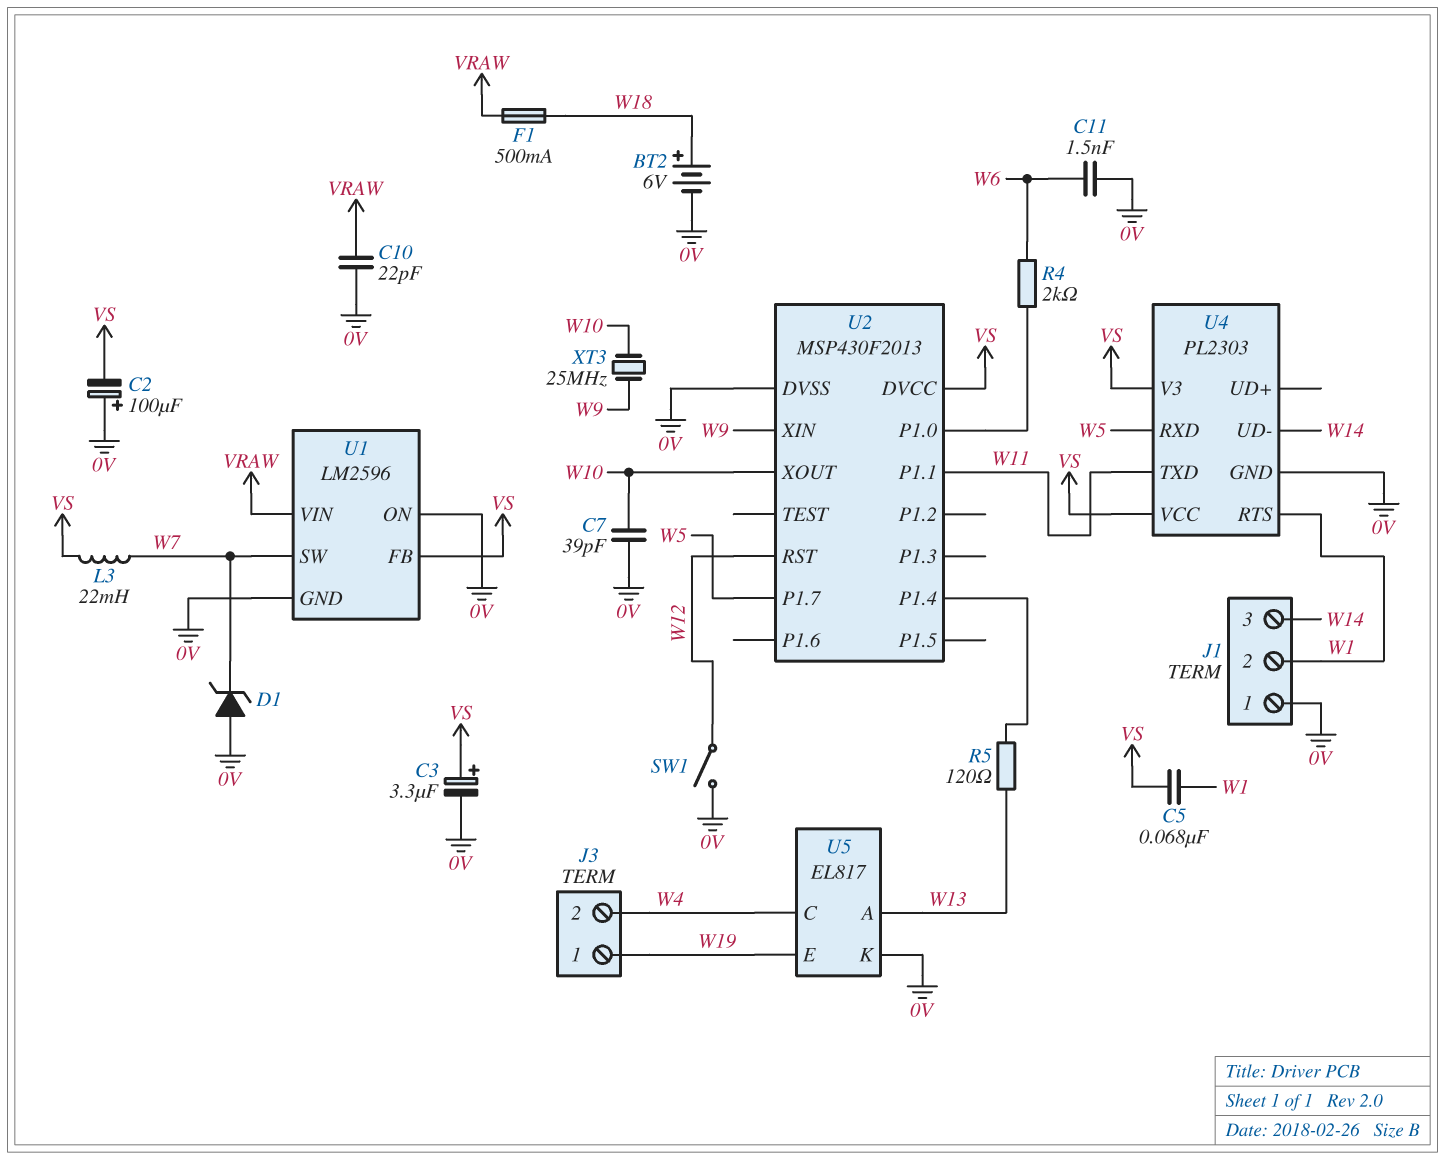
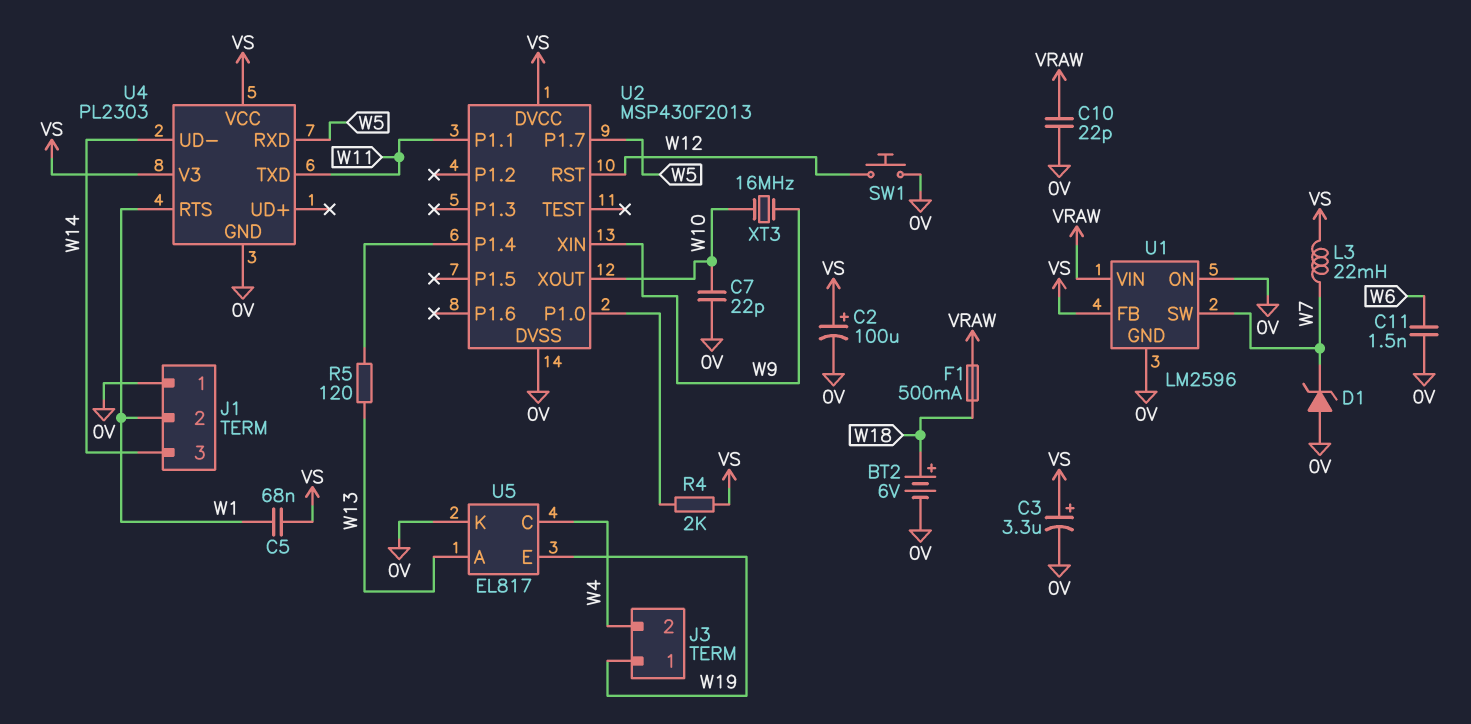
C2: 100uF (plus 0V, minus VS) -> 100uF (plus VS, minus 0V)
C7: 39pF (0V, W10) -> 22pF (0V, W10)
R4: 2k (U2/P1.0, W6) -> 2k (U2/P1.0, VS)
SW1: switch (0V, W12) -> button (0V, W12)
XT3: 25MHz (W9, W10) -> 16MHz (W9, W10)

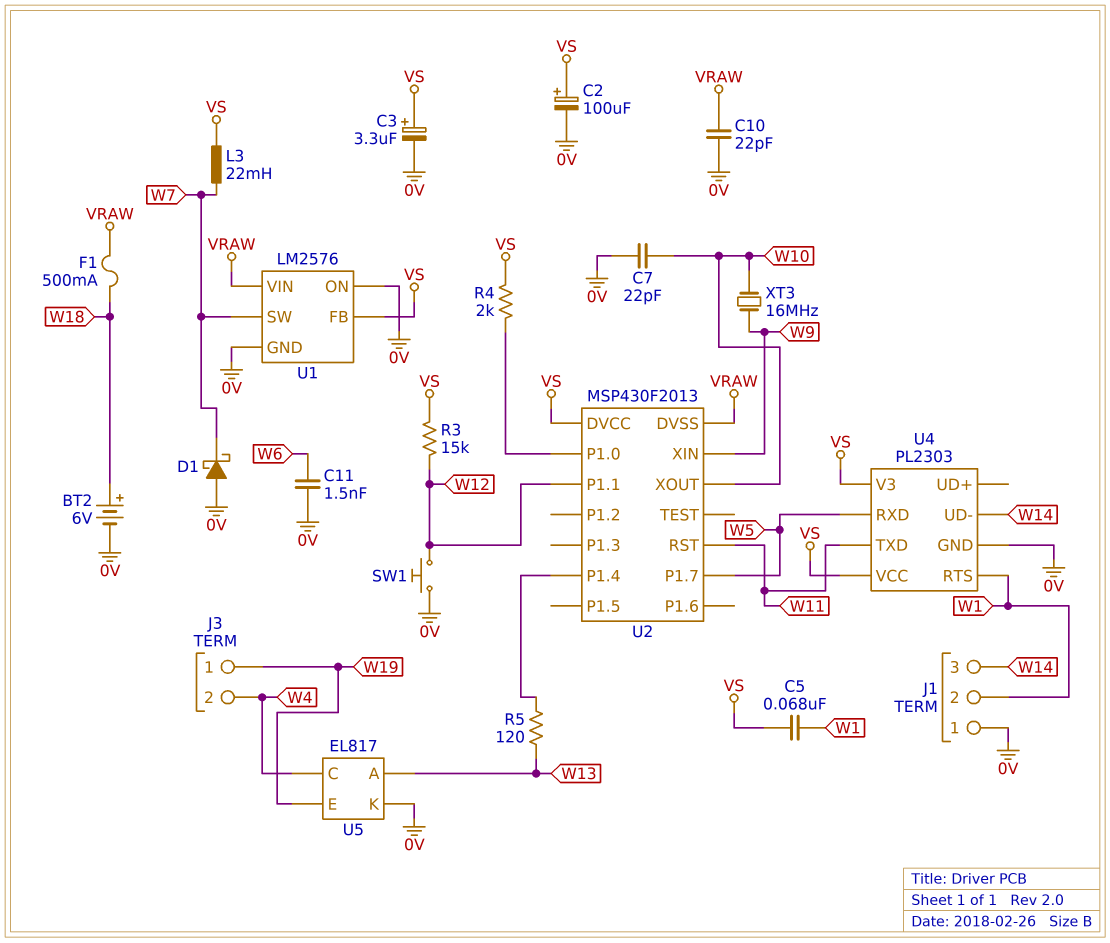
D1: zener (A 0V, K W7) -> schottky (A 0V, K W7)
R3: none -> 15k (VS, W12)
U1: LM2596 -> LM2576
U2 pin DVSS: 0V -> VRAW
U2 pin P1.1: W11 -> W12
U2 pin RST: W12 -> W11

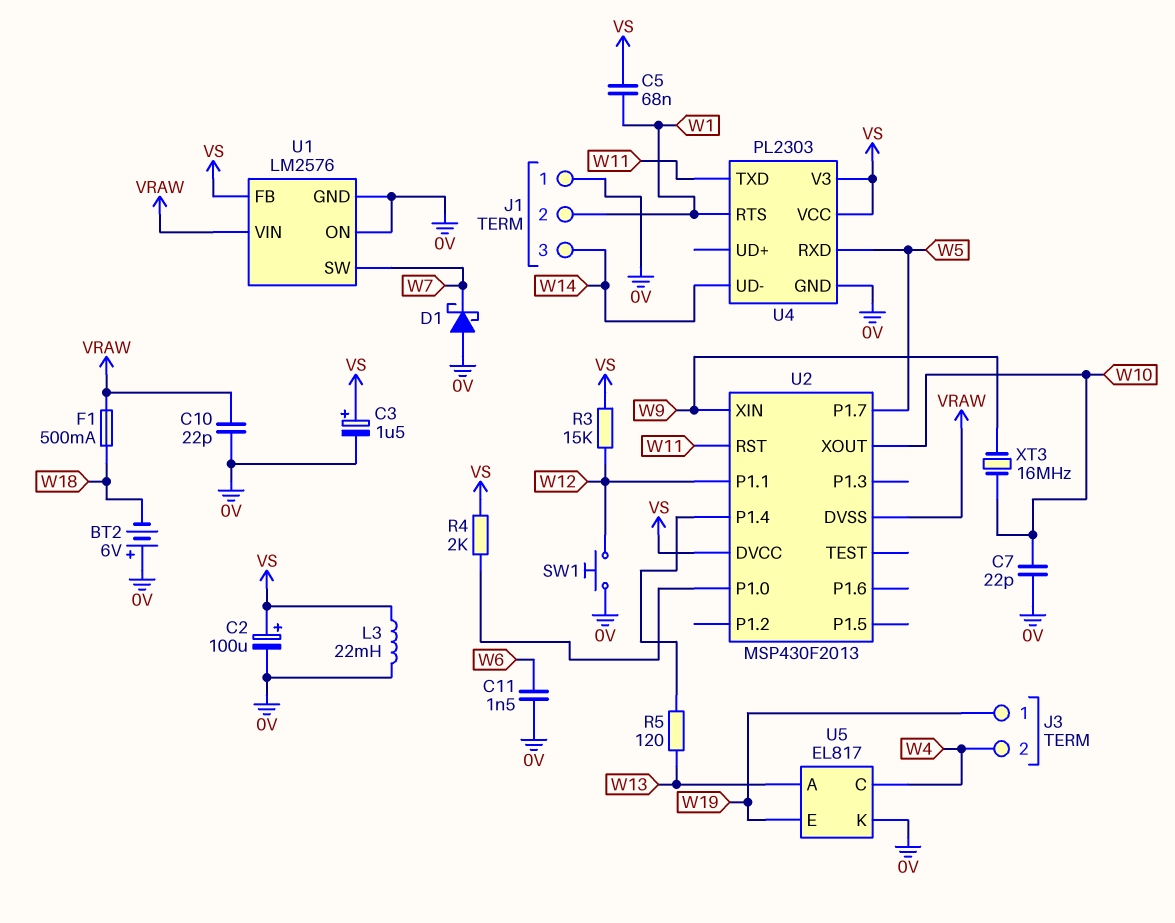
BT2: 6V (plus W18, minus 0V) -> 6V (plus 0V, minus W18)
C3: 3.3uF (plus VS, minus 0V) -> 1.5uF (plus VS, minus 0V)
L3: 22mH (VS, W7) -> 22mH (0V, VS)

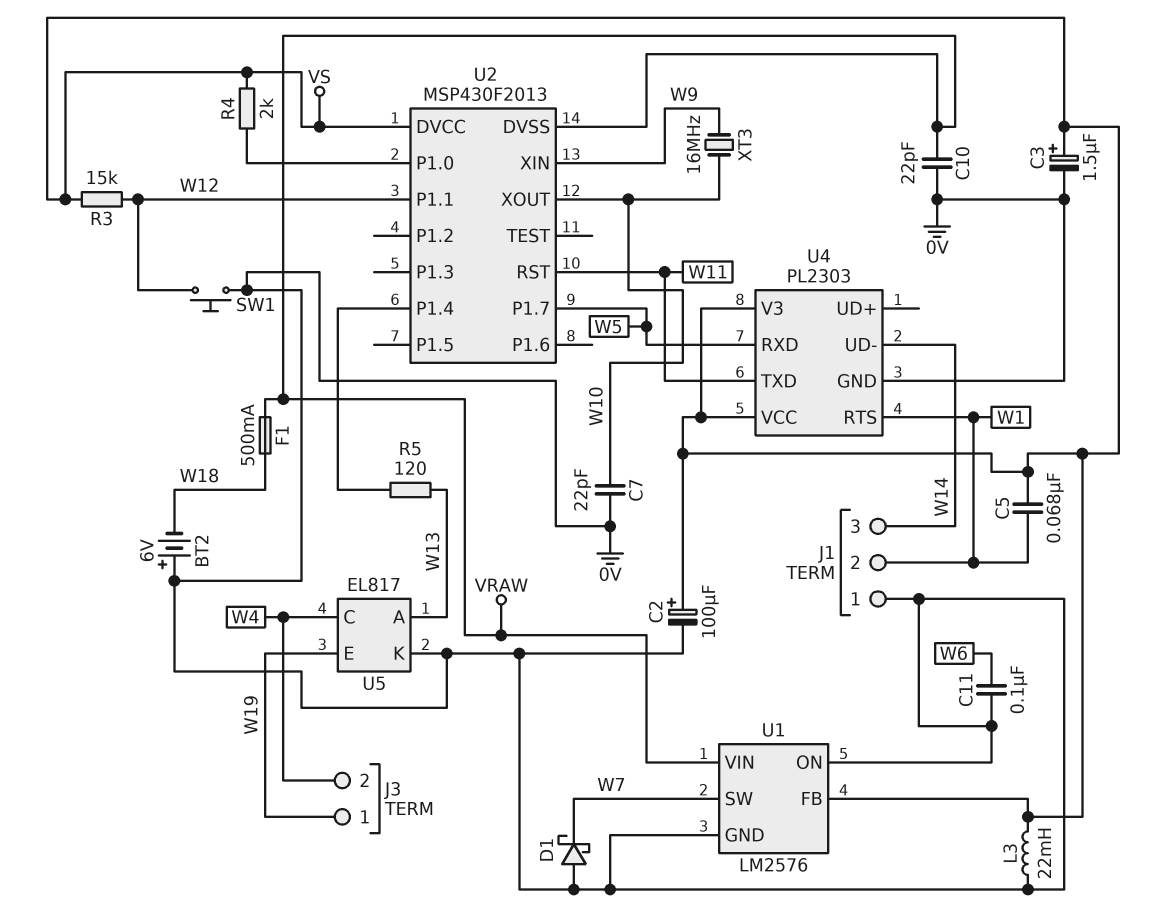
C11: 1.5nF (0V, W6) -> 100nF (0V, W6)

